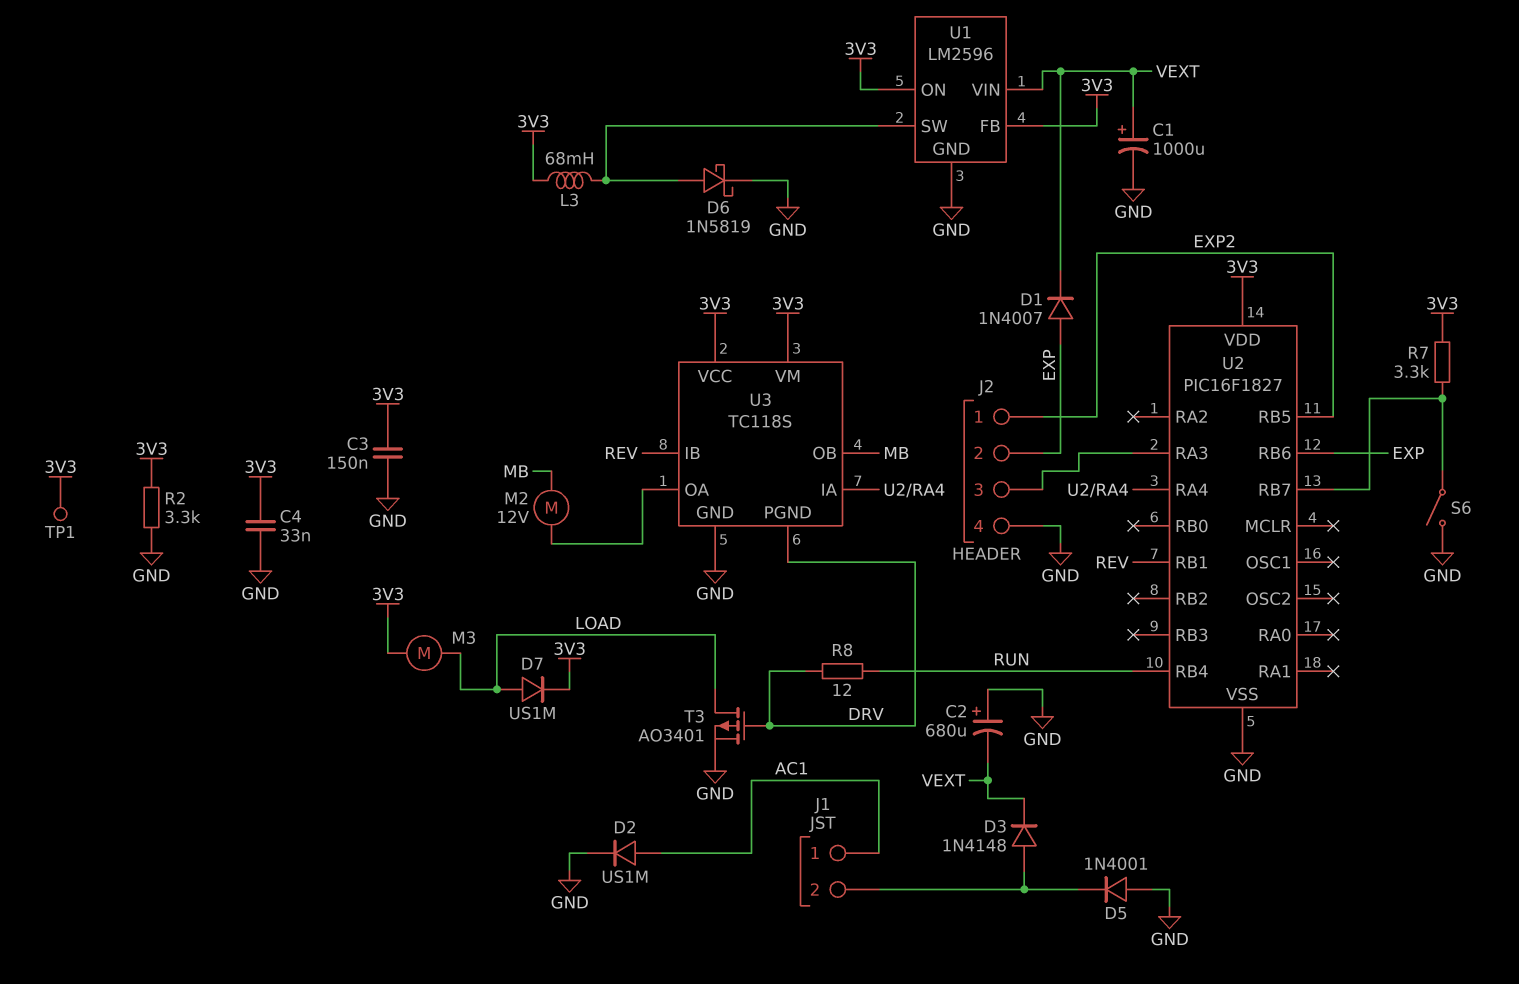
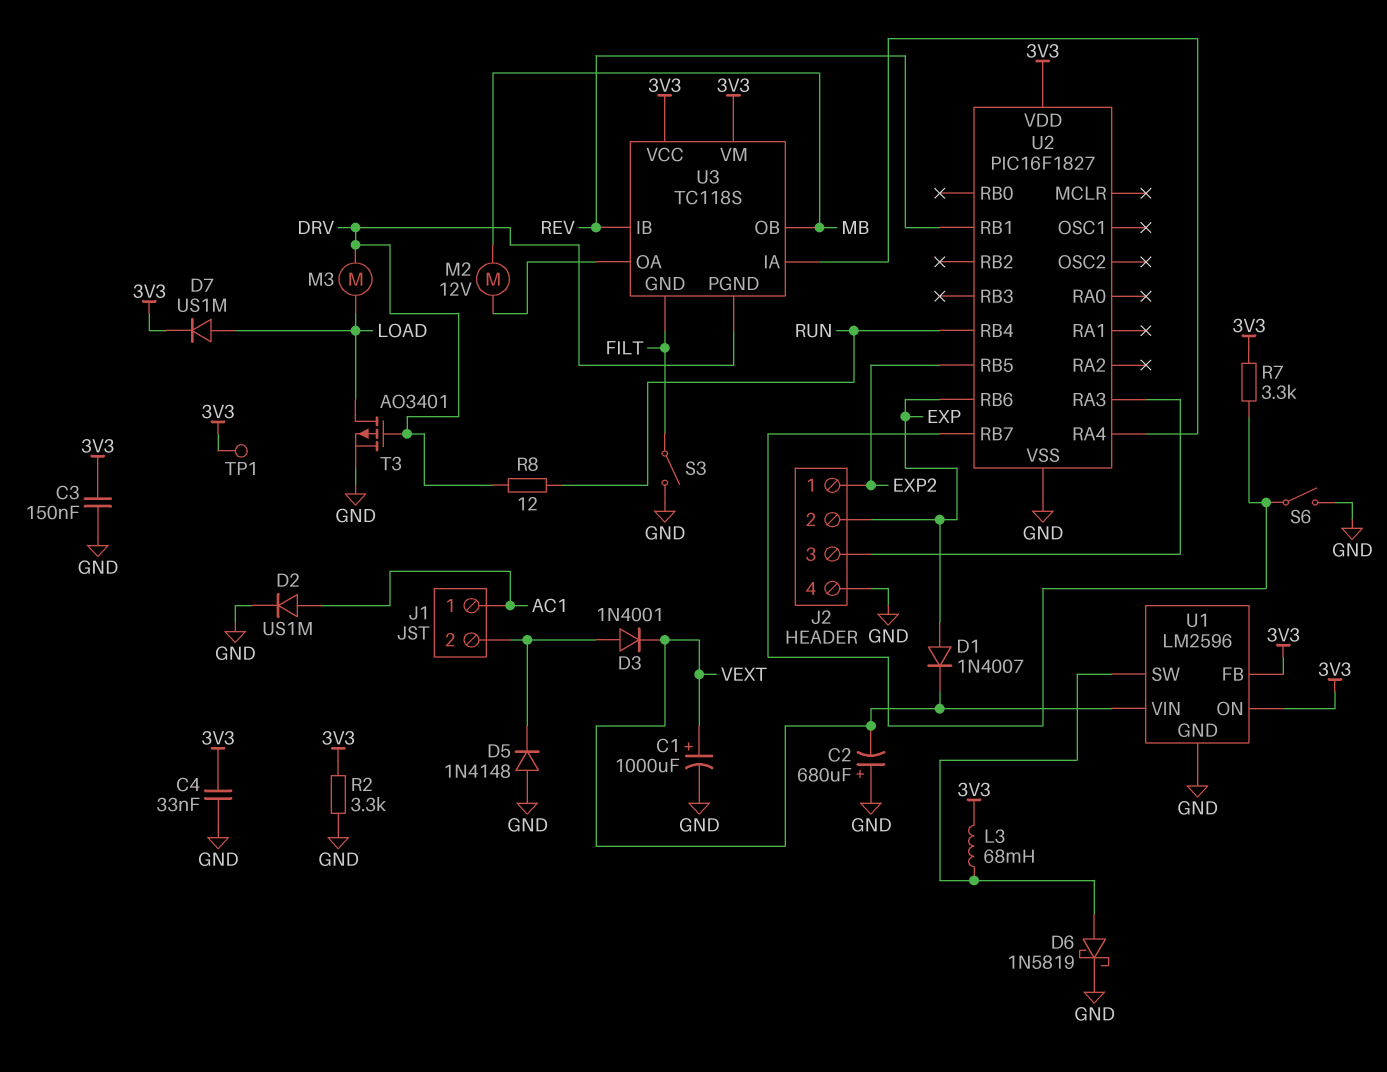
D3: diode 1N4148 (A J1/2, K VEXT) -> diode 1N4001 (A J1/2, K VEXT)
D5: diode 1N4001 (A GND, K J1/2) -> diode 1N4148 (A GND, K J1/2)
M3: motor (3V3, LOAD) -> motor (DRV, LOAD)
S3: none -> switch (FILT, GND)
U3 pin GND: GND -> FILT

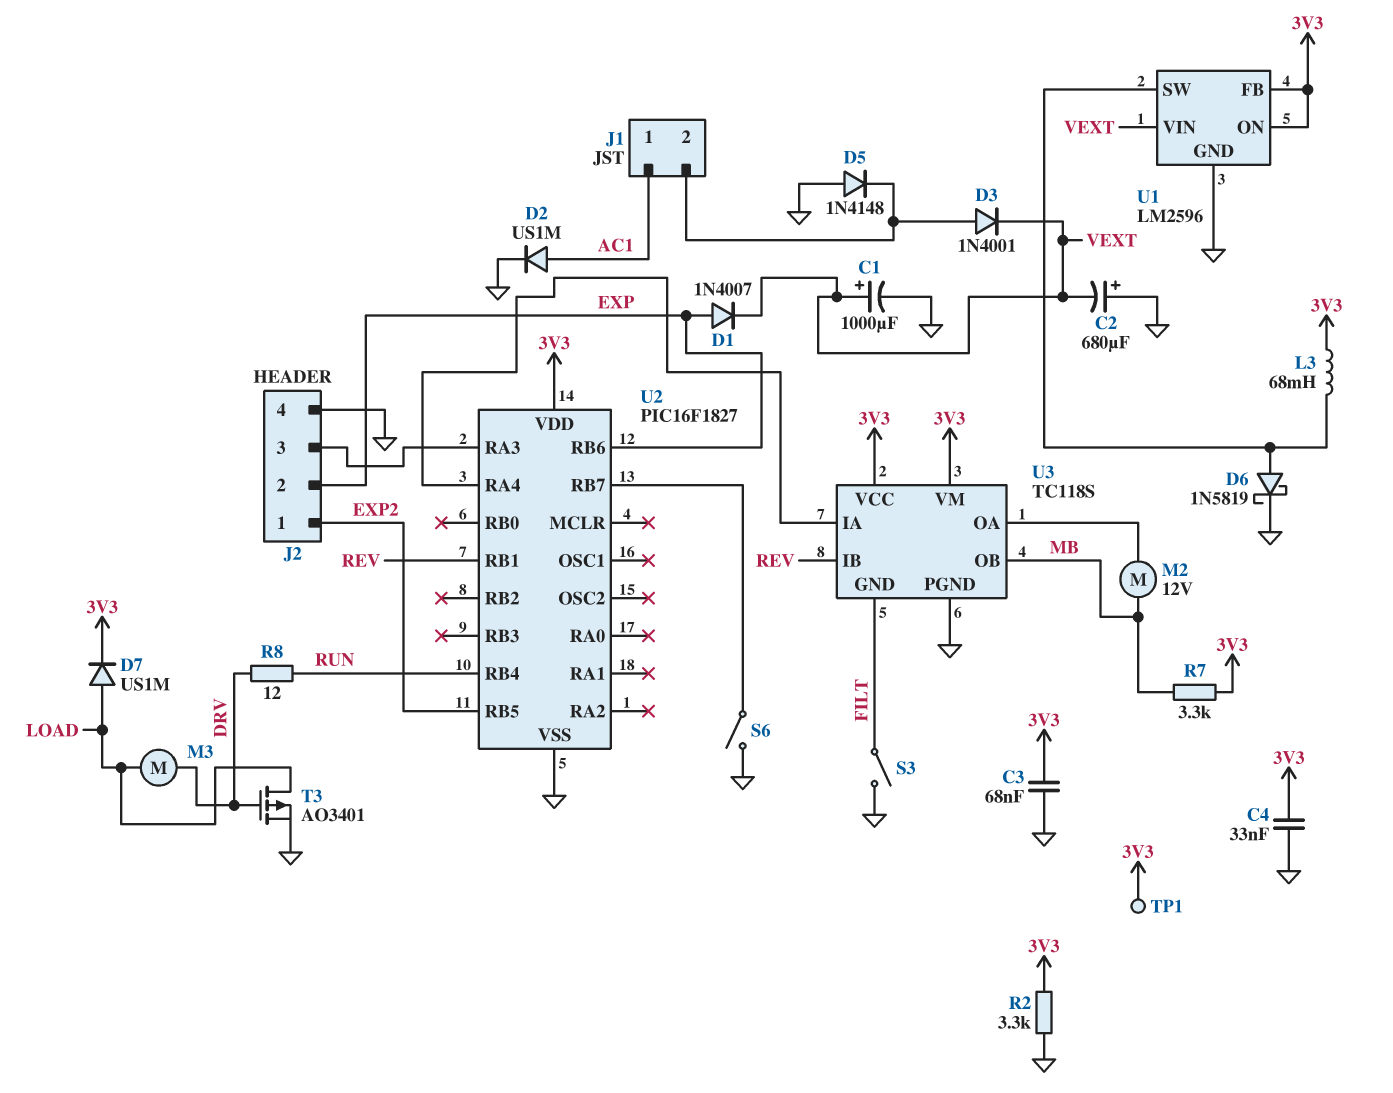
C3: 150nF (3V3, GND) -> 68nF (3V3, GND)
R7: 3.3k (3V3, U2/RB7) -> 3.3k (3V3, MB)
U3 pin PGND: DRV -> GND

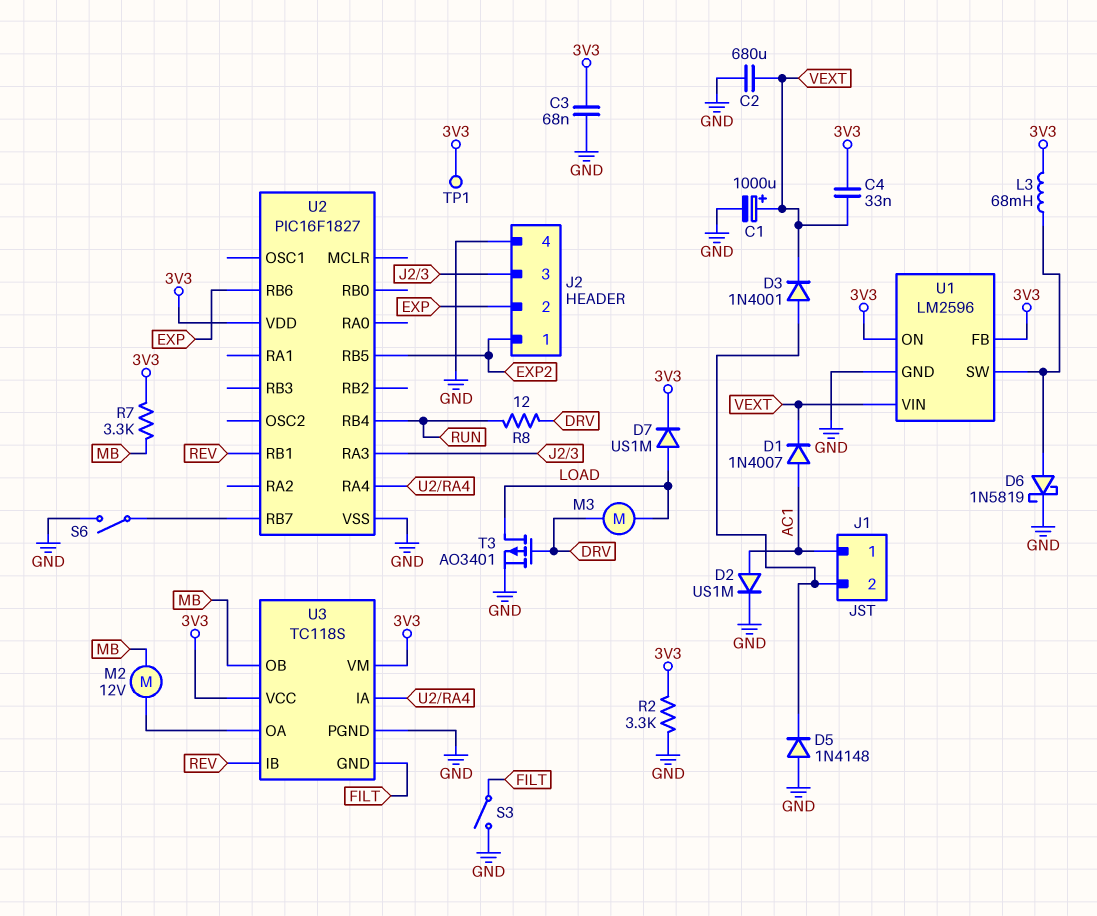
C2: 680uF (plus GND, minus VEXT) -> 680uF (GND, VEXT)
C4: 33nF (3V3, GND) -> 33nF (3V3, VEXT)
D1: diode 1N4007 (A EXP, K VEXT) -> diode 1N4007 (A AC1, K VEXT)

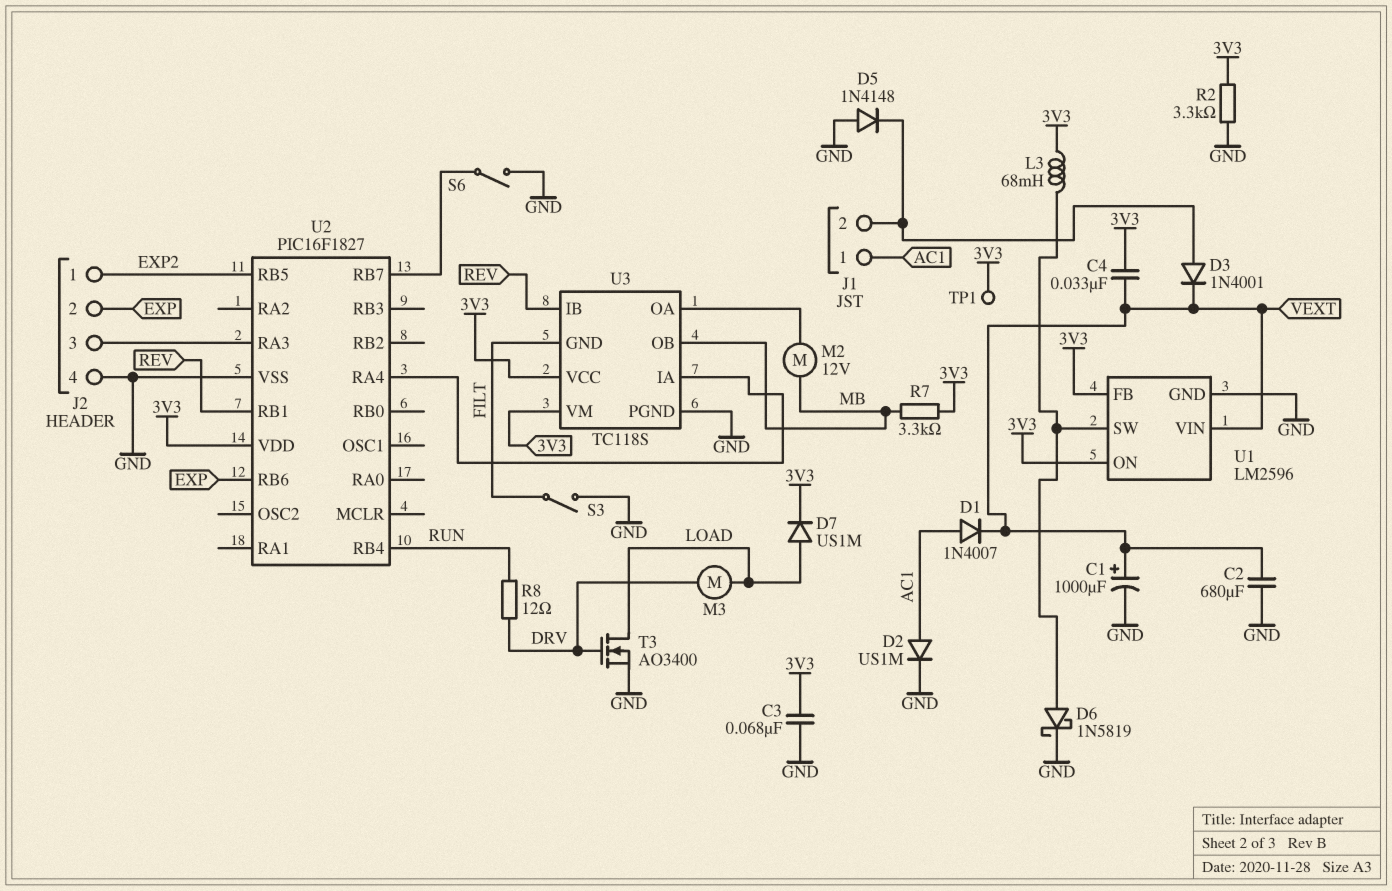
T3: PMOS AO3401 (G DRV, D LOAD, S GND) -> NMOS AO3400 (G DRV, D LOAD, S GND)

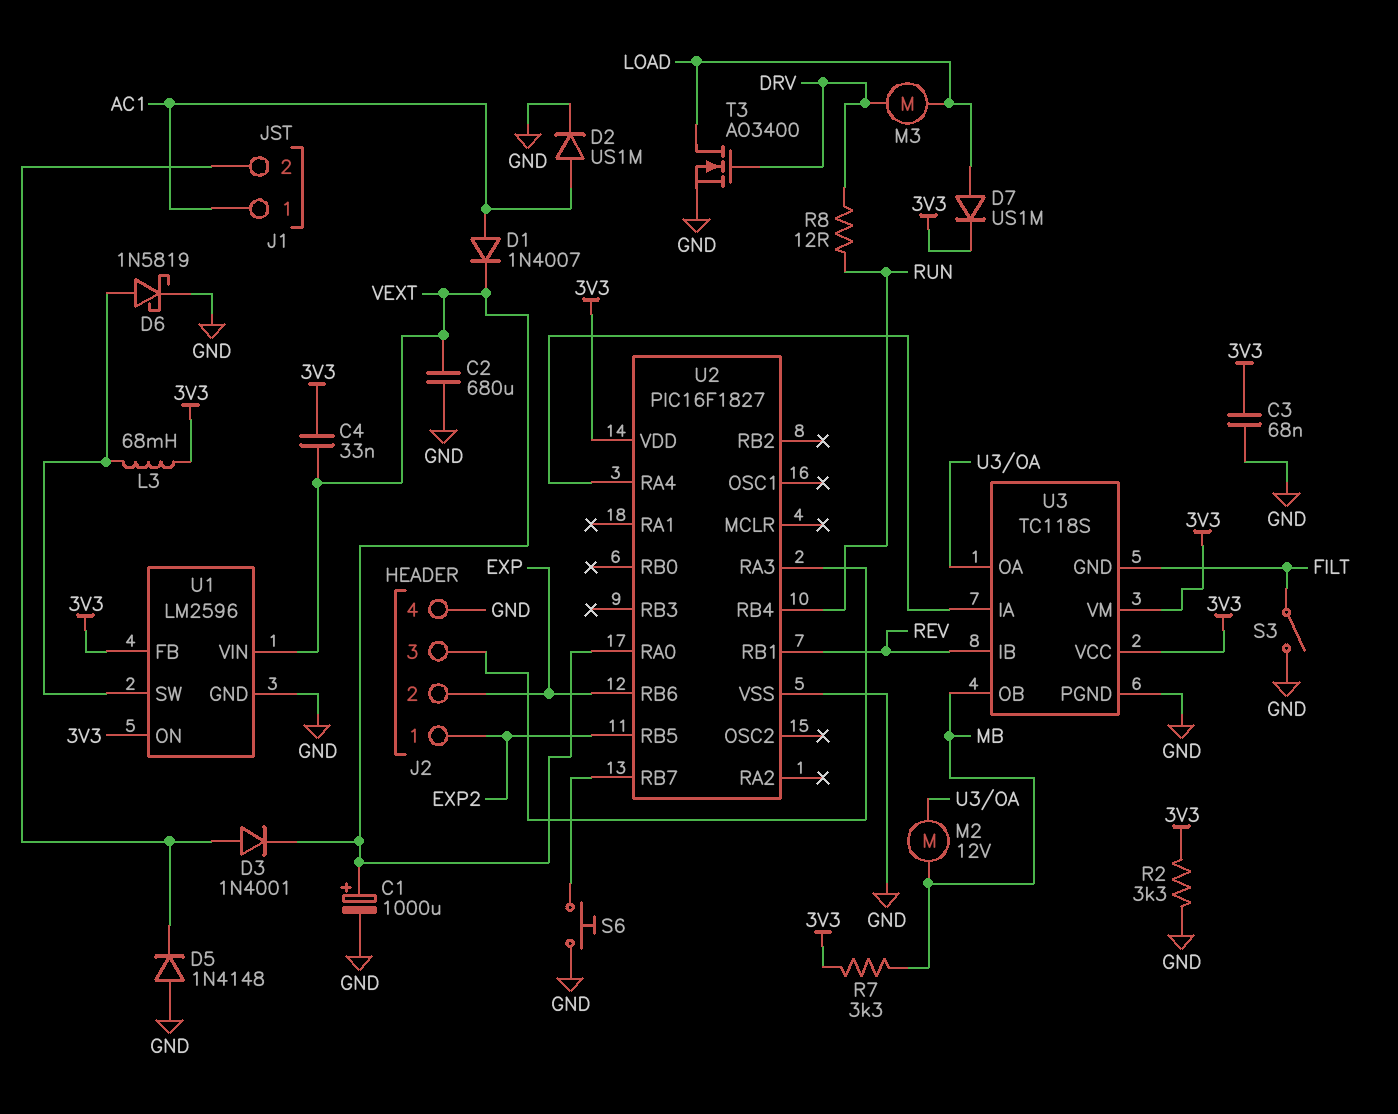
S6: switch (GND, U2/RB7) -> button (GND, U2/RB7)
TP1: test point (3V3) -> none
U2 pin RA0: none -> VEXT

